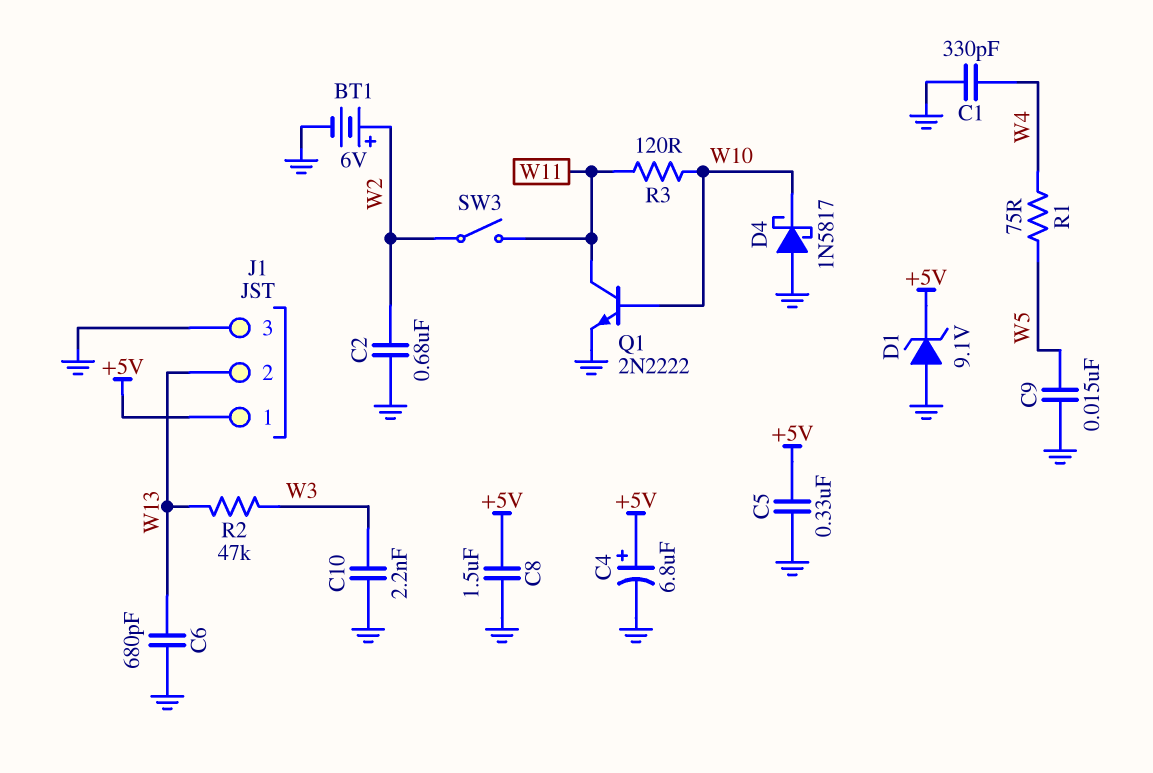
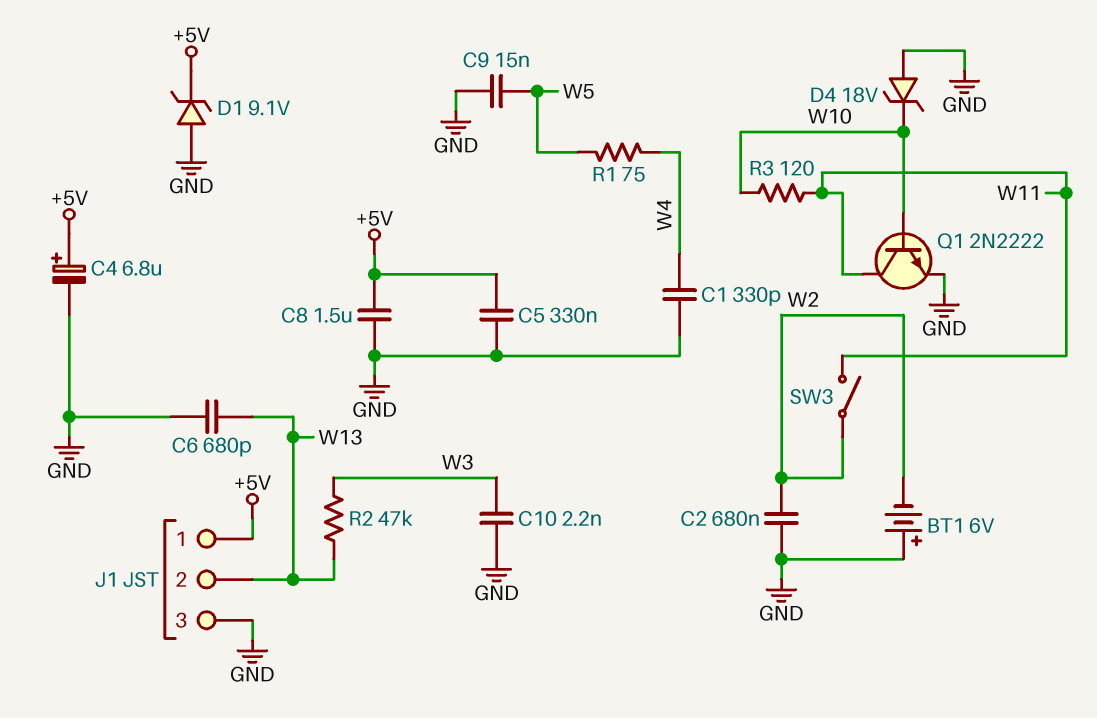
BT1: 6V (plus W2, minus GND) -> 6V (plus GND, minus W2)
D4: schottky 1N5817 (A GND, K W10) -> zener 18V (A GND, K W10)

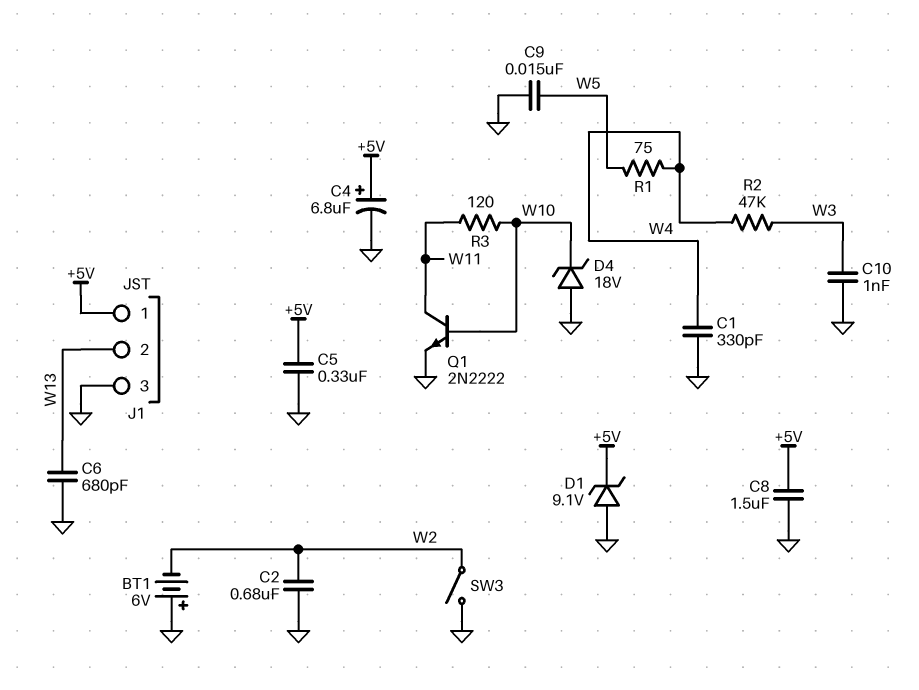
C10: 2.2nF (GND, W3) -> 1nF (GND, W3)
R2: 47k (W3, W13) -> 47k (W3, W4)
SW3: switch (W2, W11) -> switch (GND, W2)

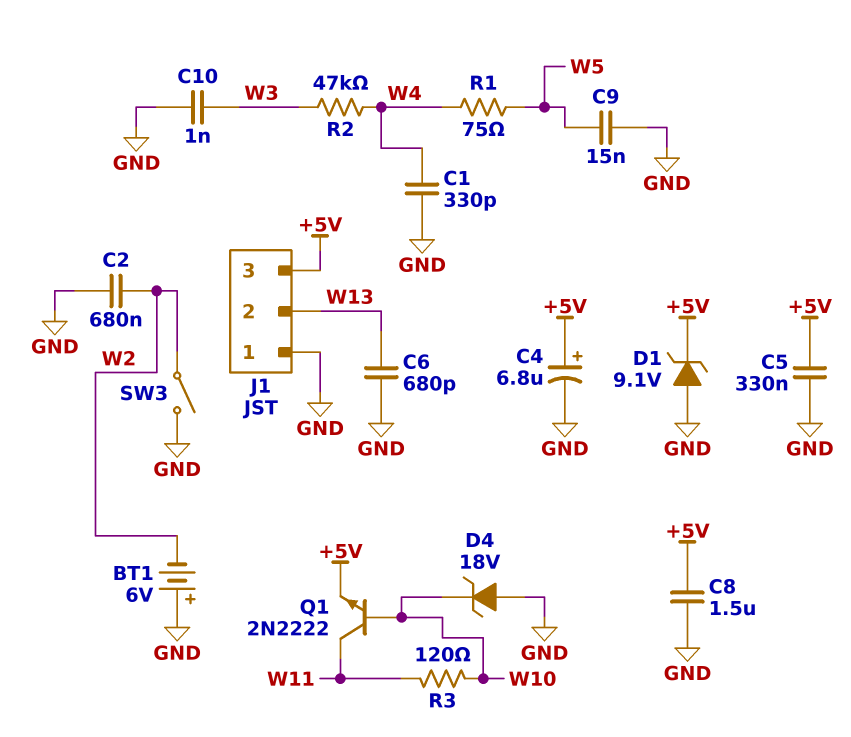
J1 pin 1: +5V -> GND
J1 pin 3: GND -> +5V
Q1: NPN 2N2222 (B W10, C W11, E GND) -> NPN 2N2222 (B W10, C W11, E +5V)

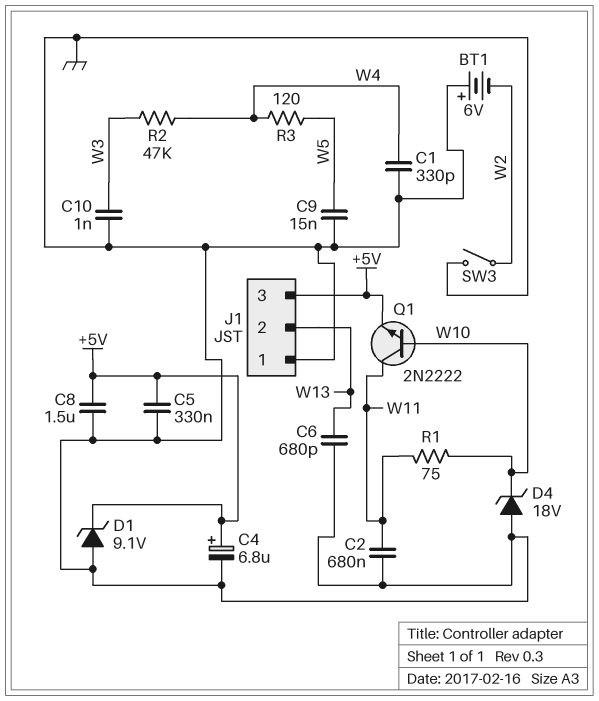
C2: 680nF (GND, W2) -> 680nF (GND, W11)
R1: 75 (W4, W5) -> 75 (W10, W11)
R3: 120 (W10, W11) -> 120 (W4, W5)

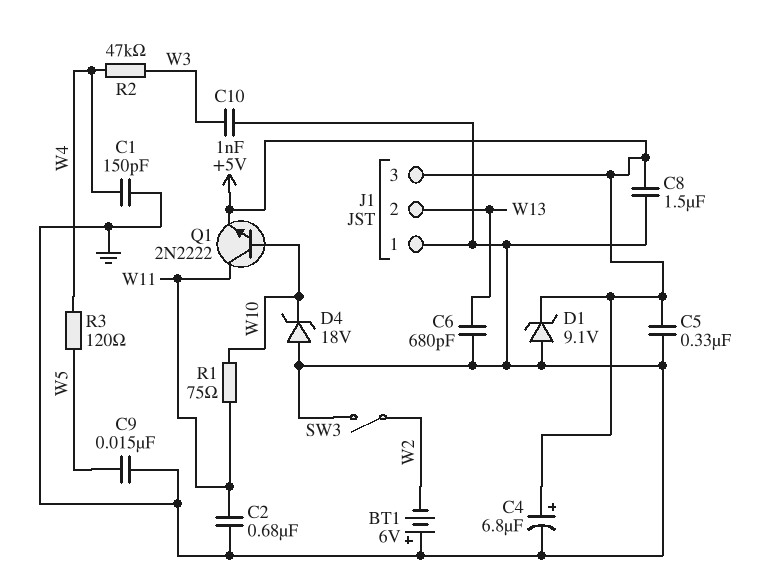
C1: 330pF (GND, W4) -> 150pF (GND, W4)

